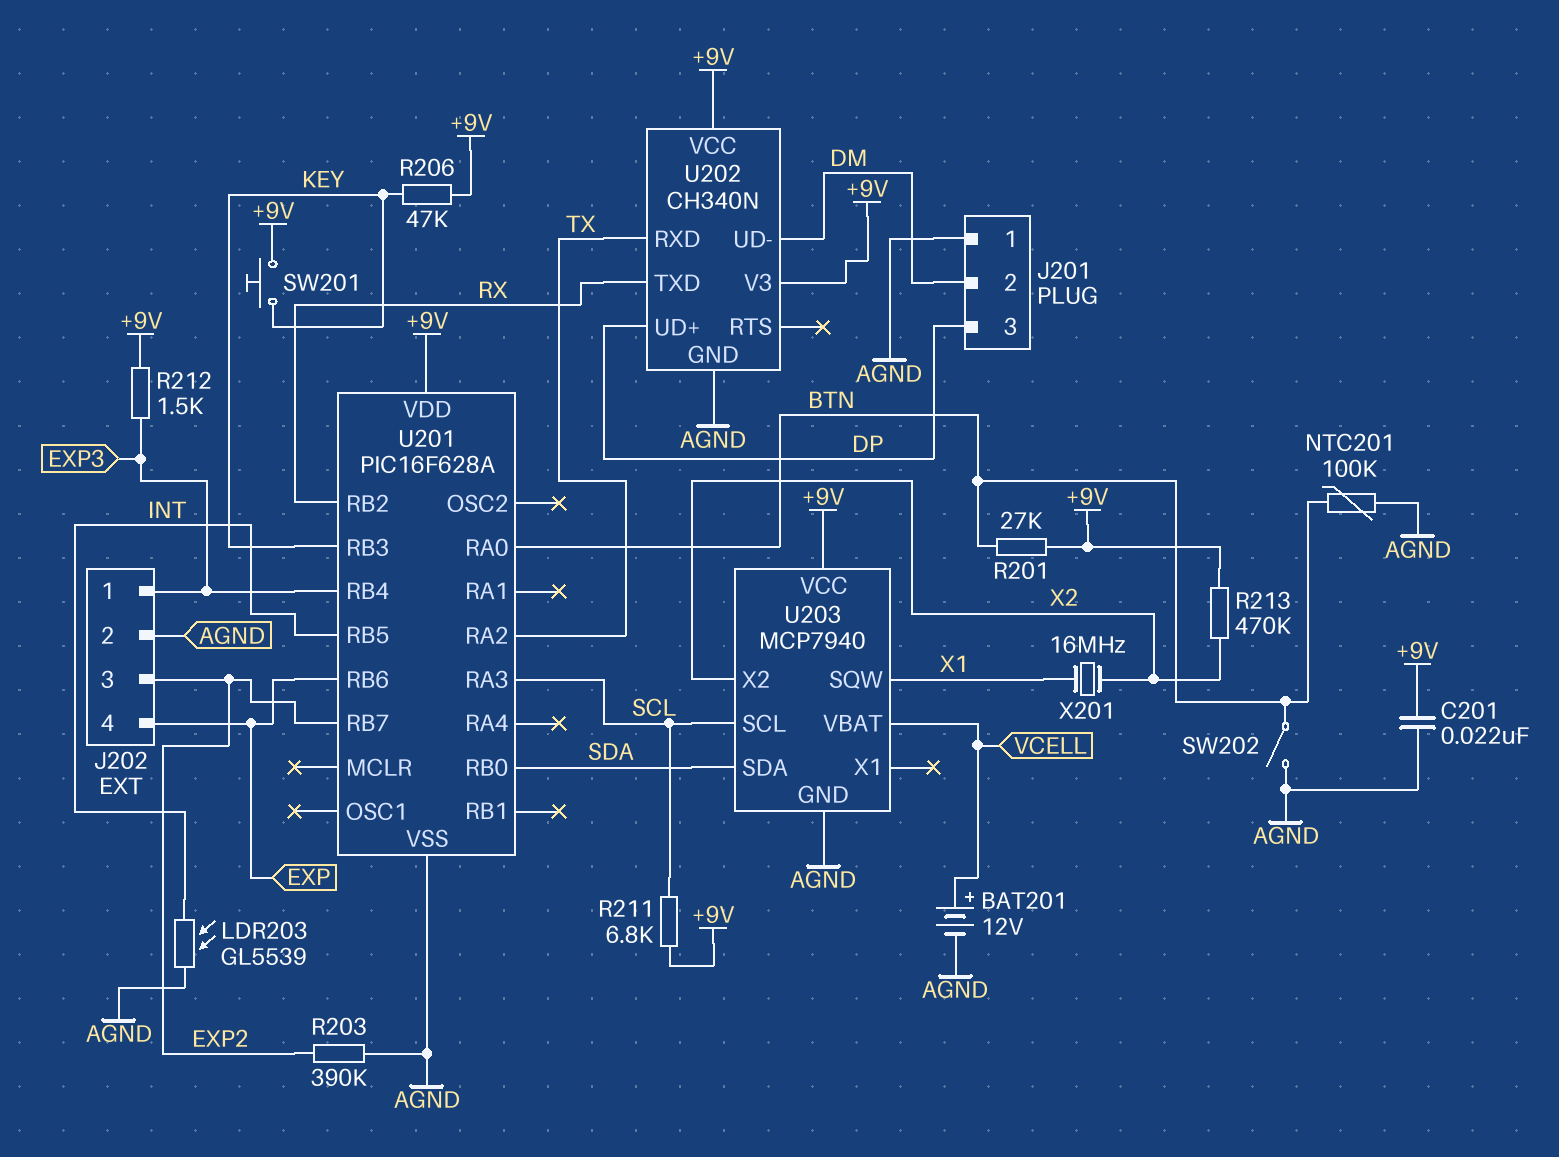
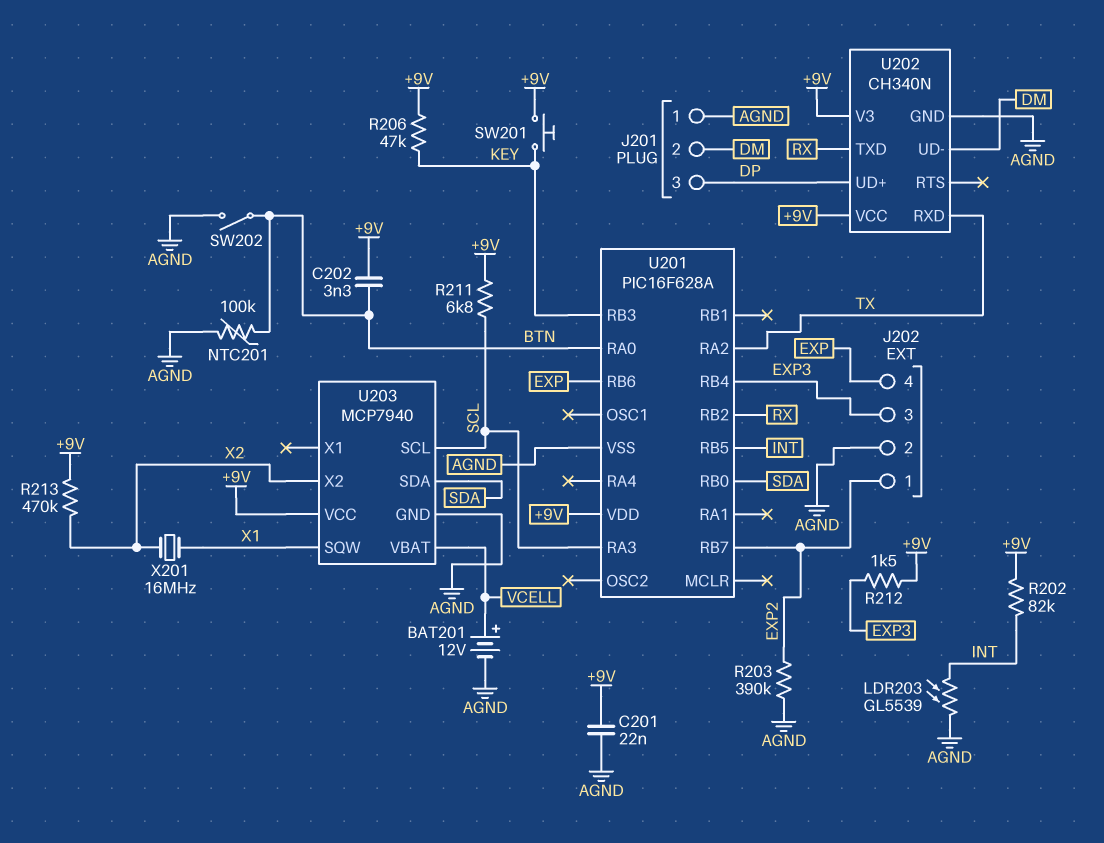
C202: none -> 3.3nF (+9V, BTN)
J202 pin 1: EXP3 -> EXP2
J202 pin 3: EXP2 -> EXP3
R201: 27k (+9V, BTN) -> none
R202: none -> 82k (+9V, INT)

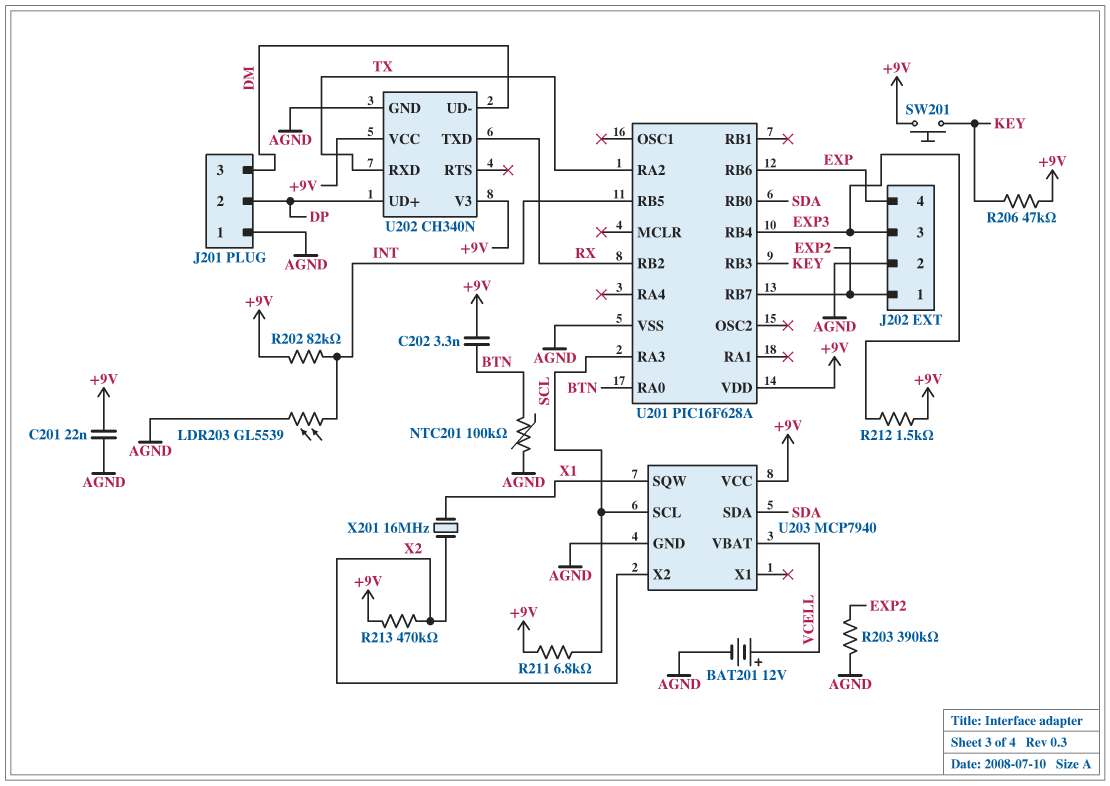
J201 pin 2: DM -> DP
J201 pin 3: DP -> DM
SW202: switch (AGND, BTN) -> none

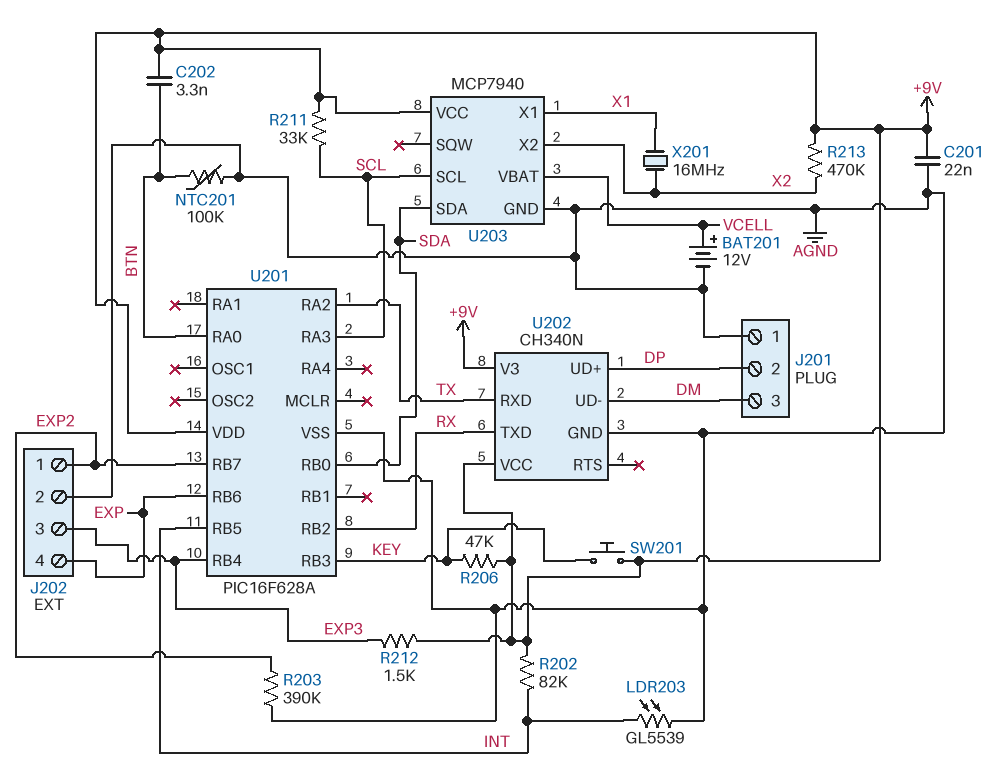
R211: 6.8k (+9V, SCL) -> 33k (+9V, SCL)
U203 pin SQW: X1 -> none
U203 pin X1: none -> X1

